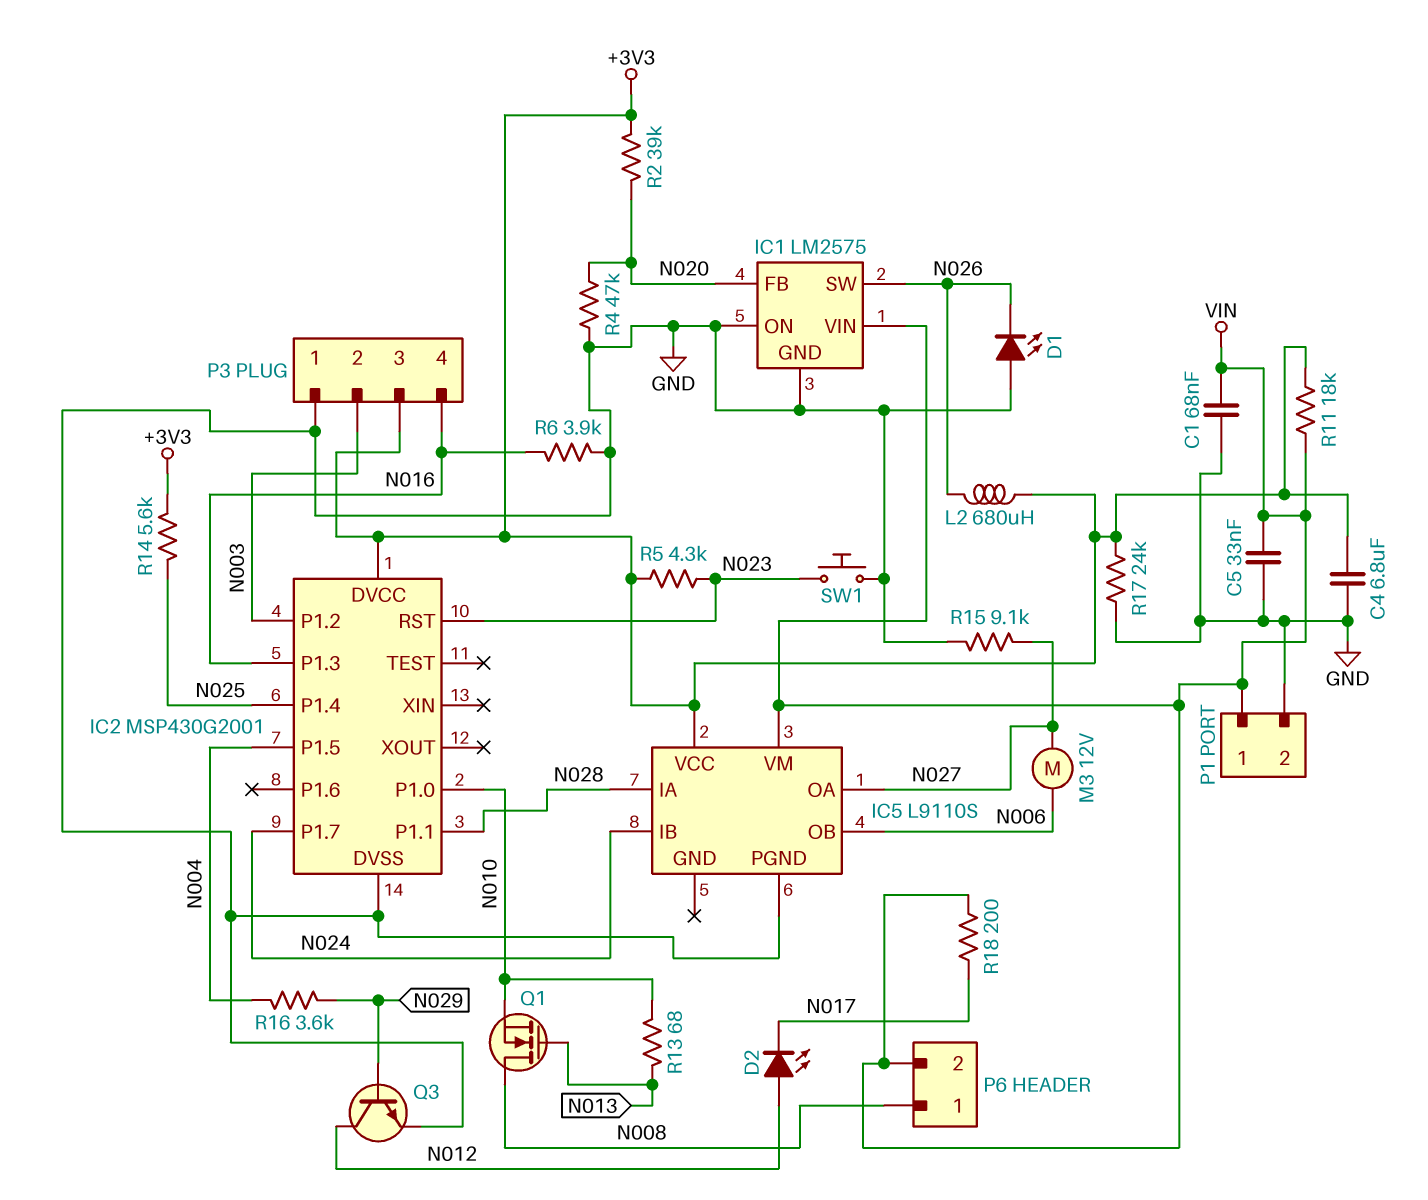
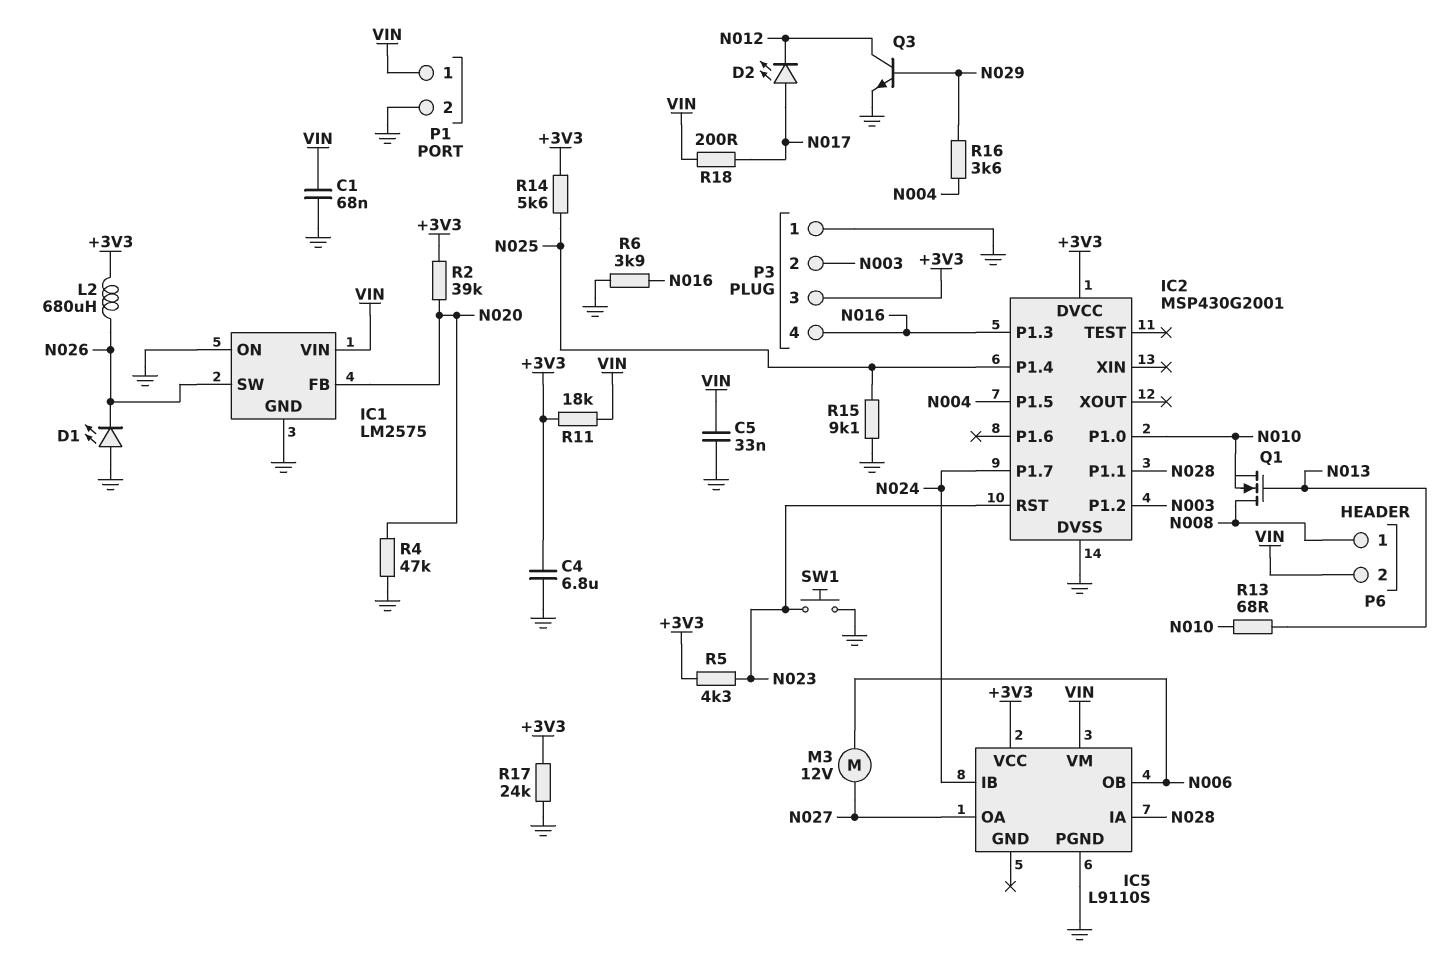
D2: LED (A N012, K N017) -> LED (A N017, K N012)
R15: 9.1k (GND, N027) -> 9.1k (GND, N025)

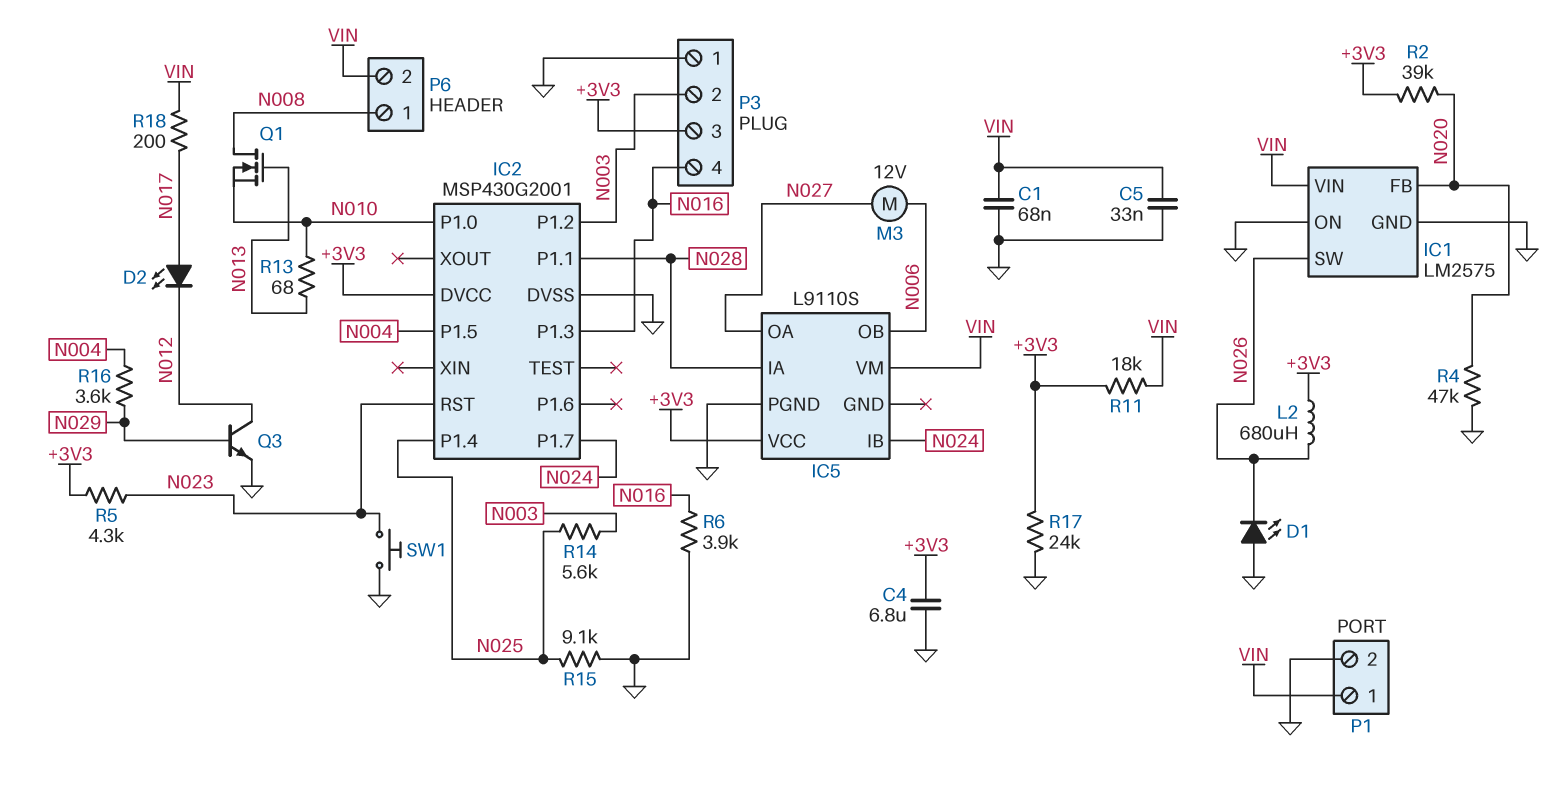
R14: 5.6k (+3V3, N025) -> 5.6k (N003, N025)

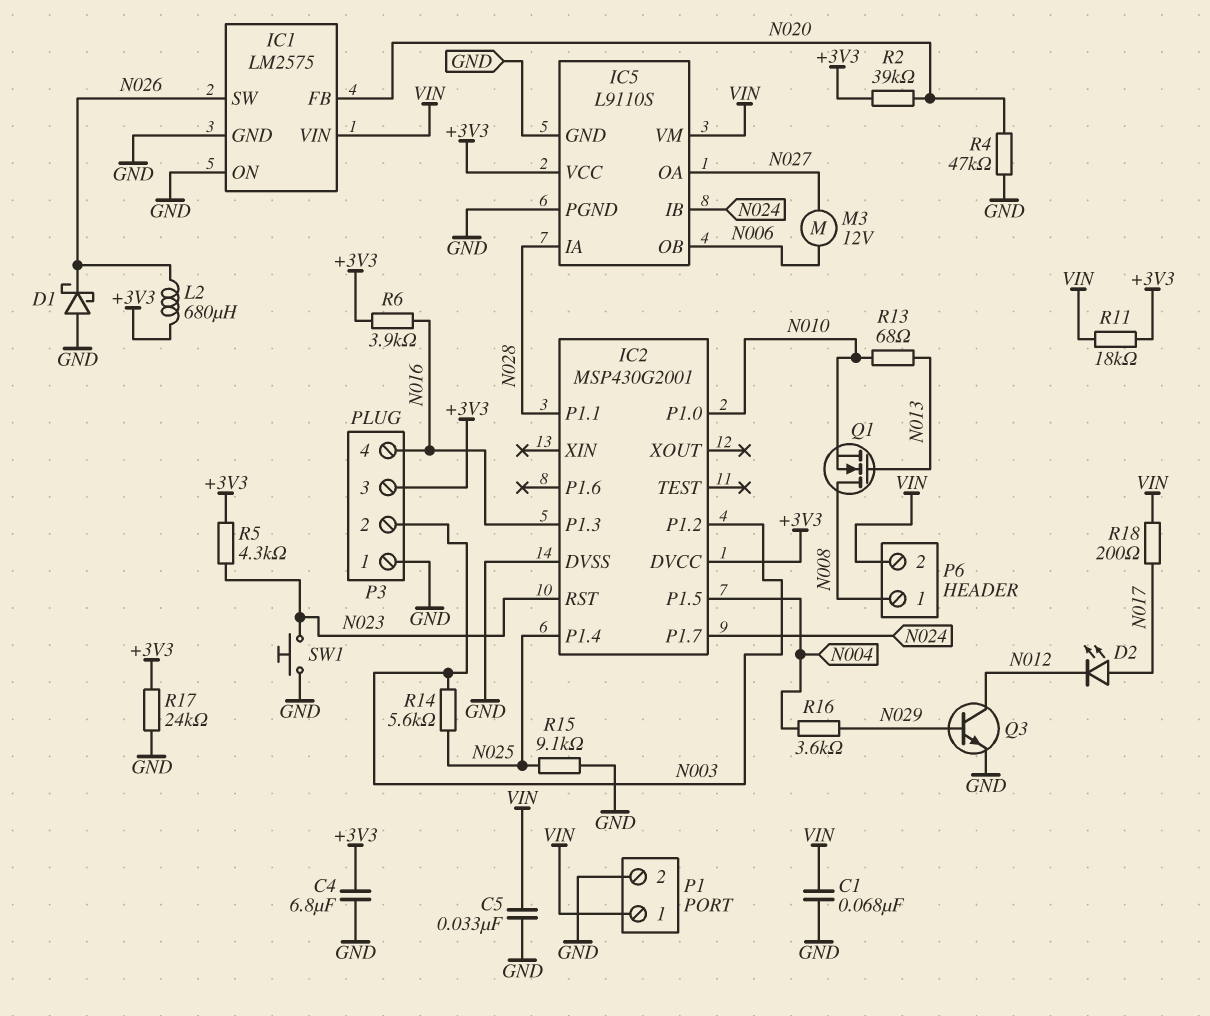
D1: LED (A GND, K N026) -> schottky (A GND, K N026)
IC5 pin GND: none -> GND
R6: 3.9k (GND, N016) -> 3.9k (+3V3, N016)

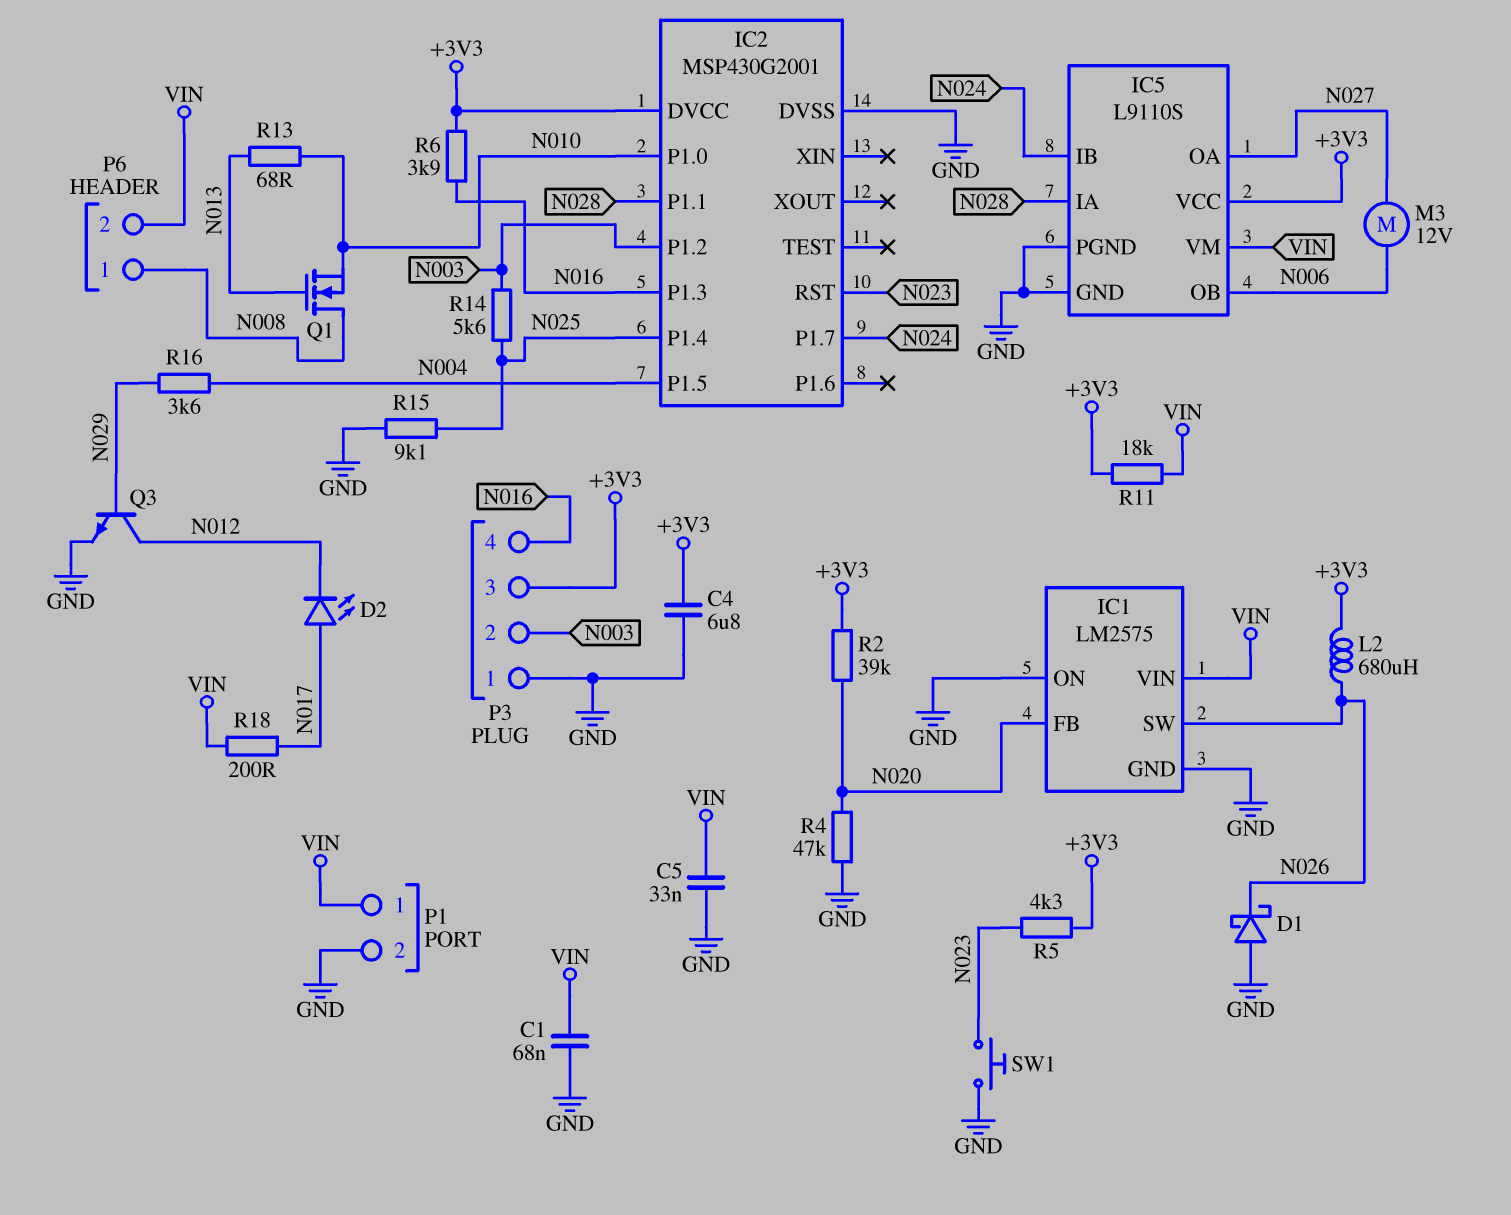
R17: 24k (+3V3, GND) -> none

